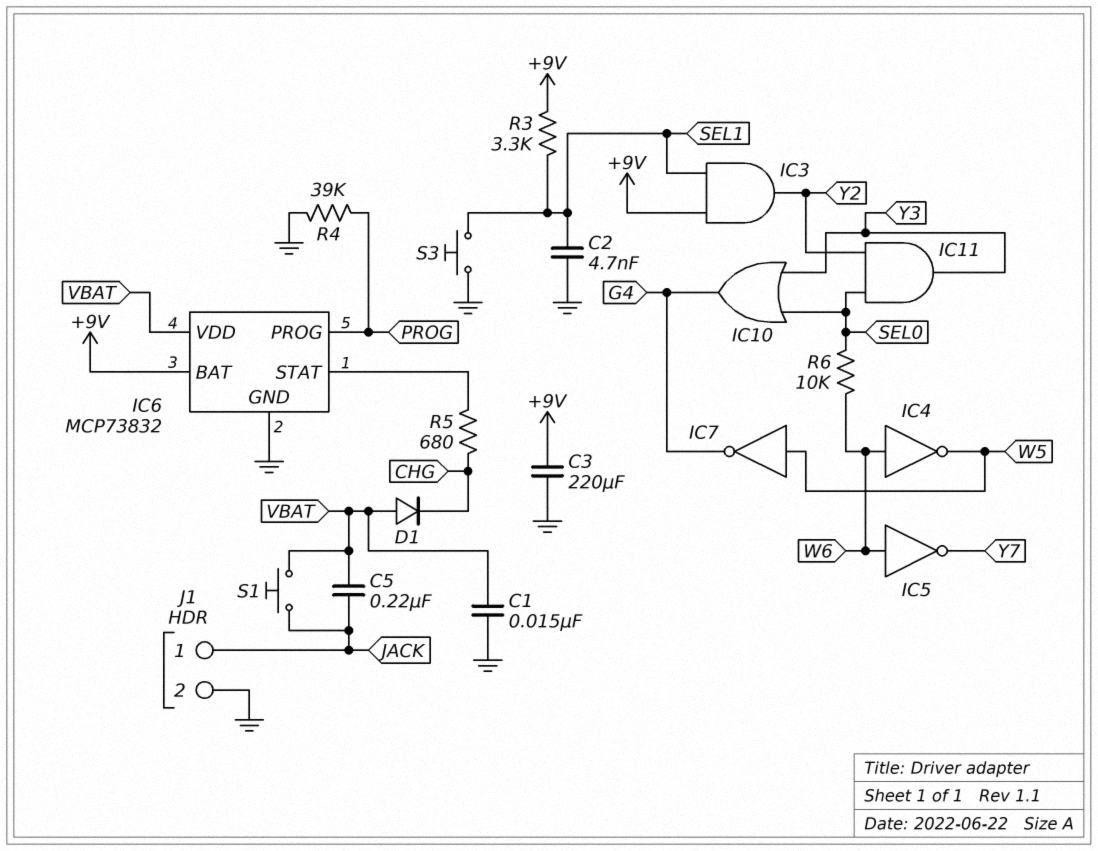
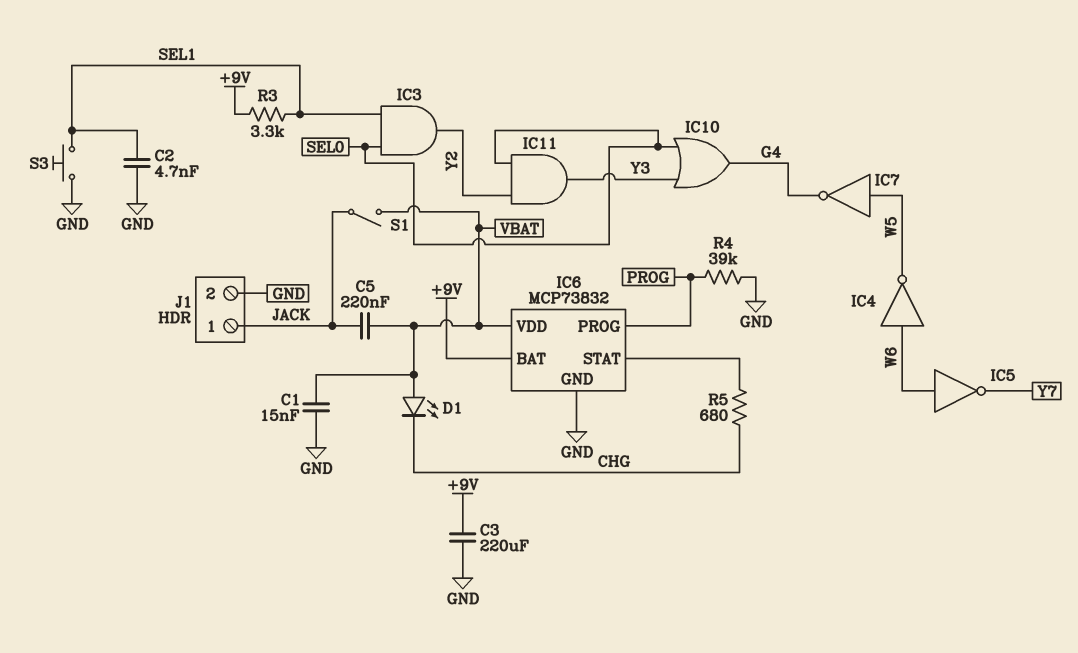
D1: diode (A VBAT, K CHG) -> LED (A VBAT, K CHG)
IC3: AND (in +9V, in SEL1, out Y2) -> AND (in SEL0, in SEL1, out Y2)
R6: 10k (SEL0, W6) -> none
S1: button (JACK, VBAT) -> switch (JACK, VBAT)

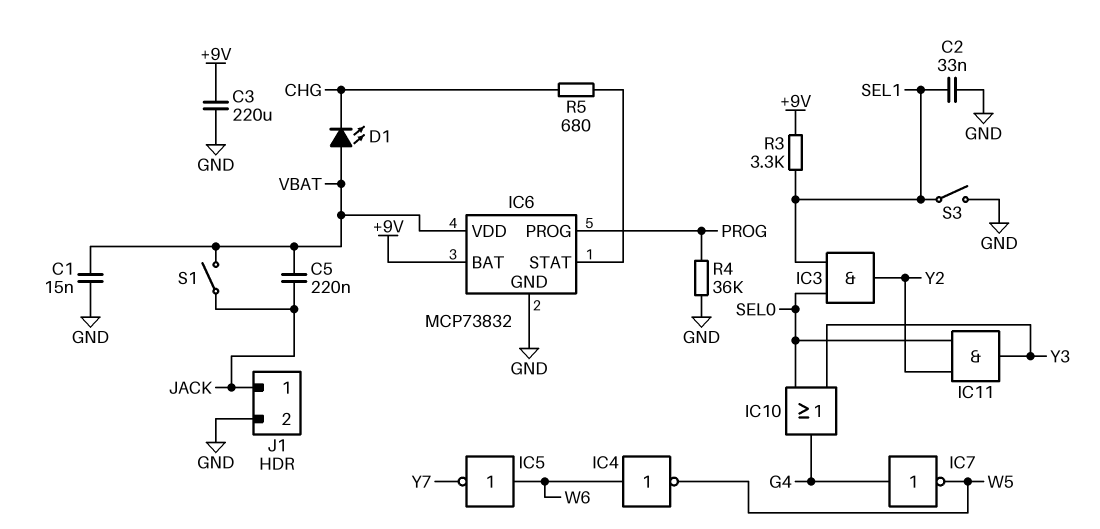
C2: 4.7nF (GND, SEL1) -> 33nF (GND, SEL1)
IC7: NOT (in W5, out G4) -> NOT (in G4, out W5)
R4: 39k (GND, PROG) -> 36k (GND, PROG)
S3: button (GND, SEL1) -> switch (GND, SEL1)

